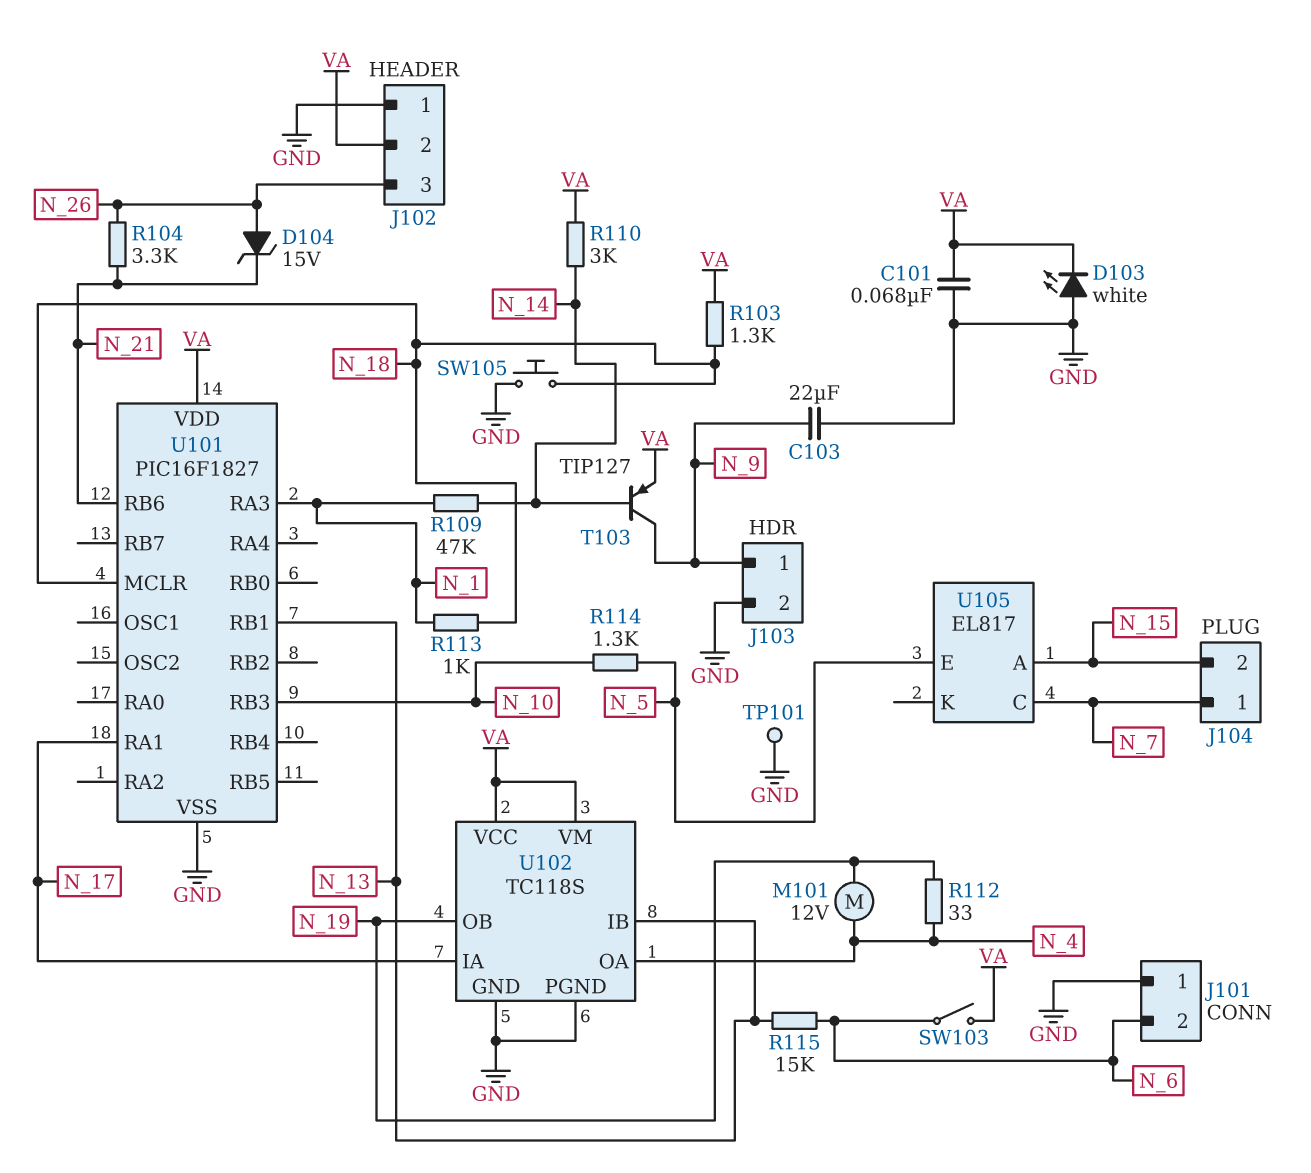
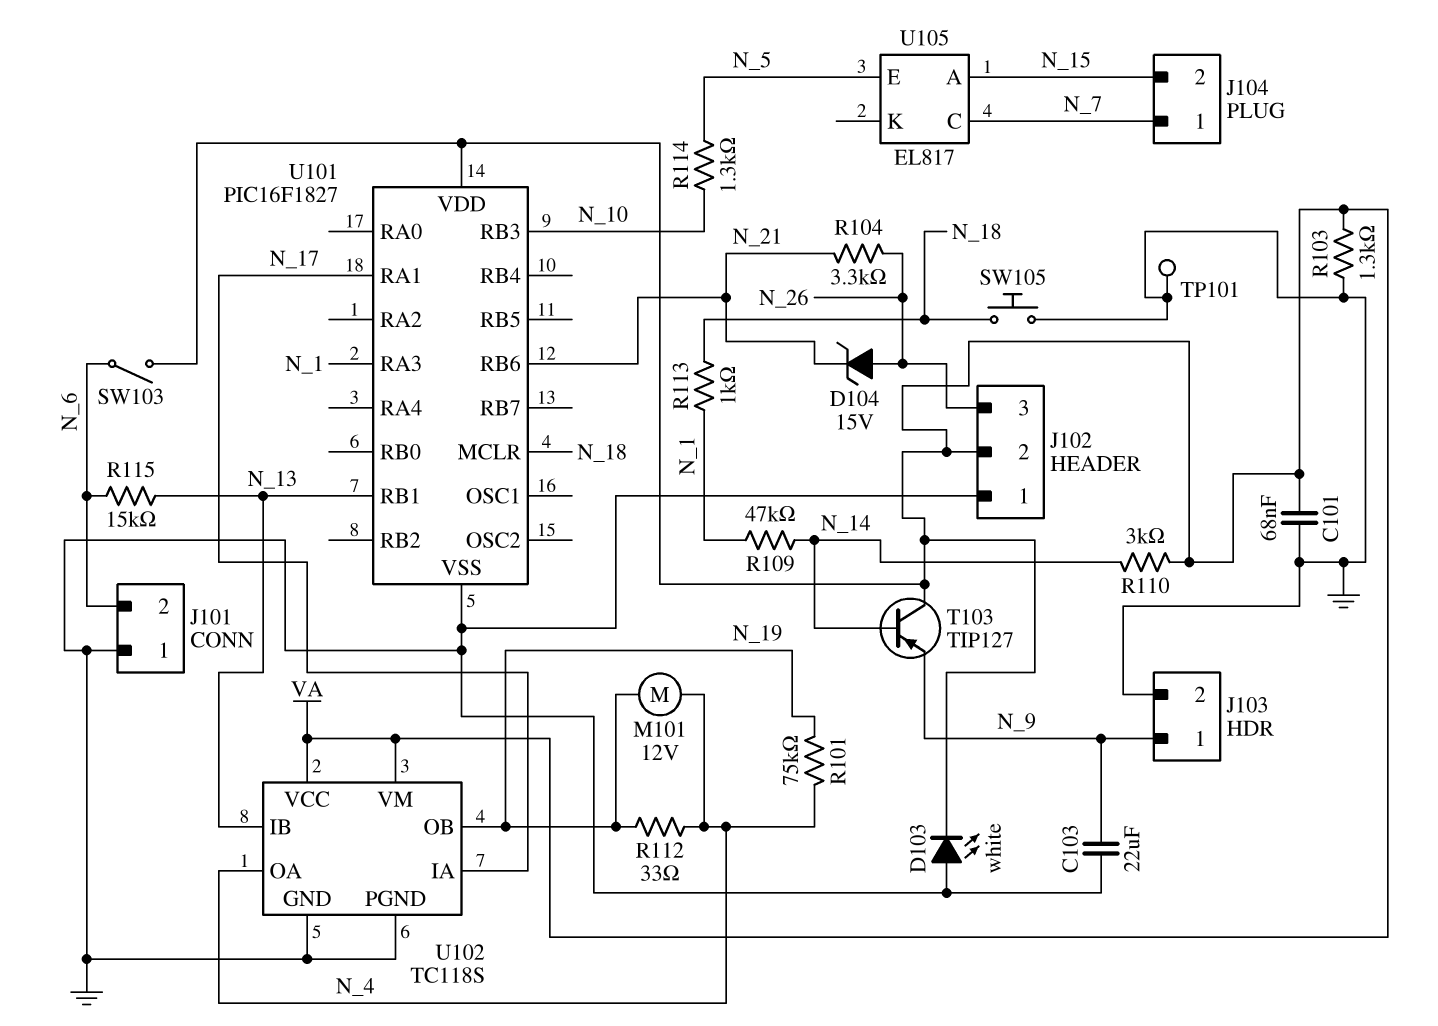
R101: none -> 75k (N_4, N_19)
R103: 1.3k (N_18, VA) -> 1.3k (GND, VA)
T103: PNP TIP127 (B N_14, C N_9, E VA) -> PNP TIP127 (B N_14, C VA, E N_9)

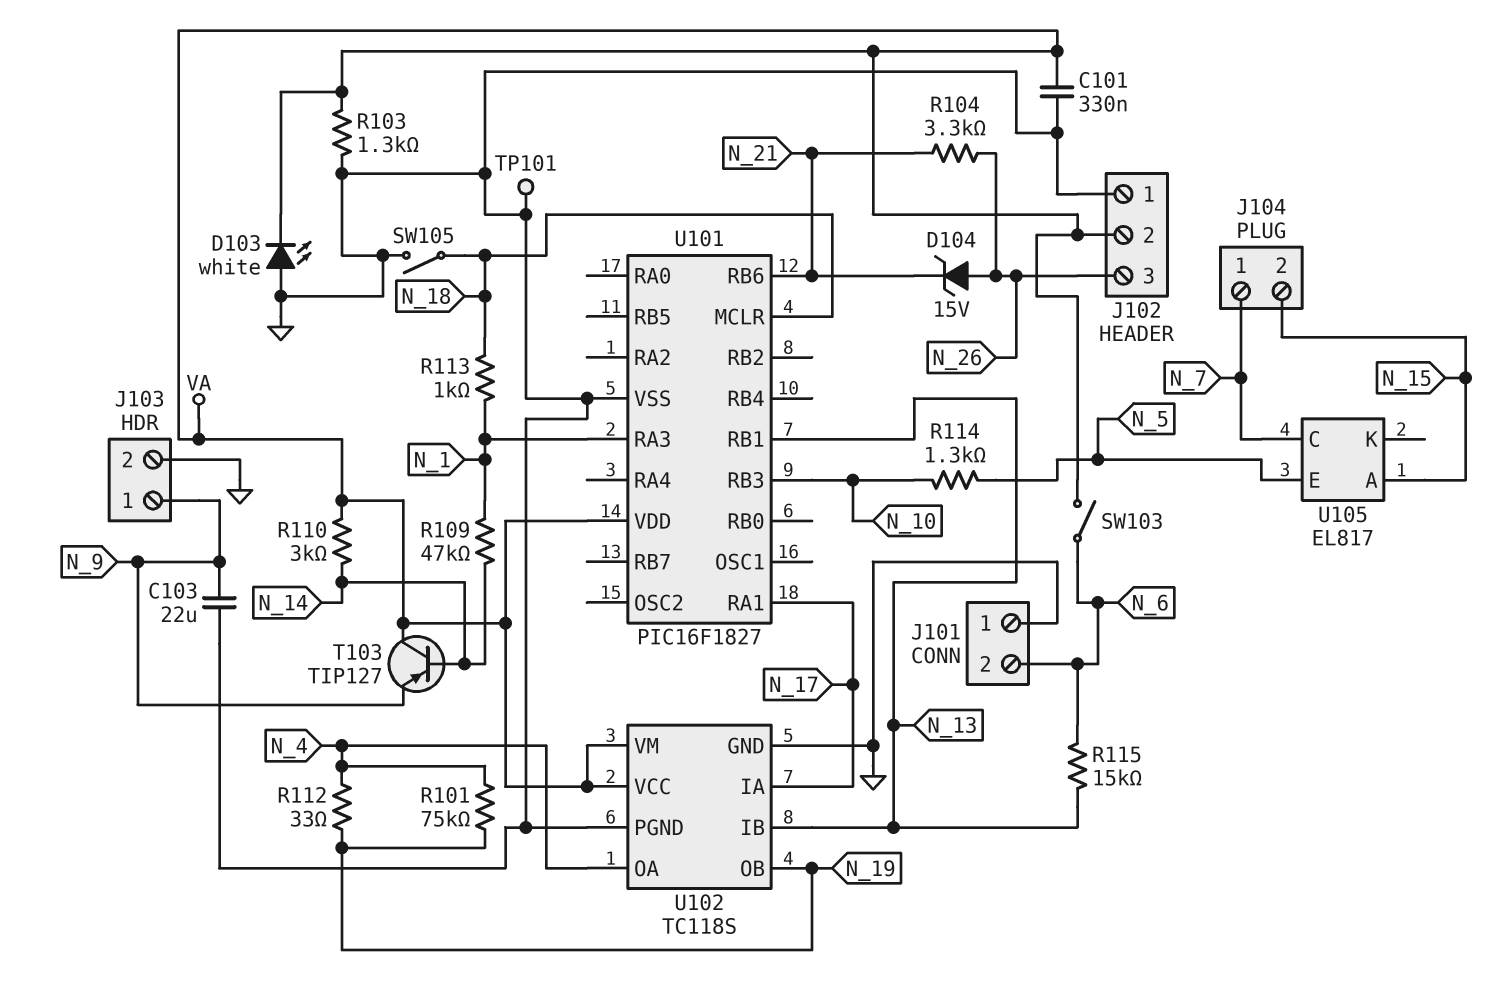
C101: 68nF (GND, VA) -> 330nF (GND, VA)
M101: motor 12V (N_4, N_19) -> none
SW105: button (GND, N_18) -> switch (GND, N_18)

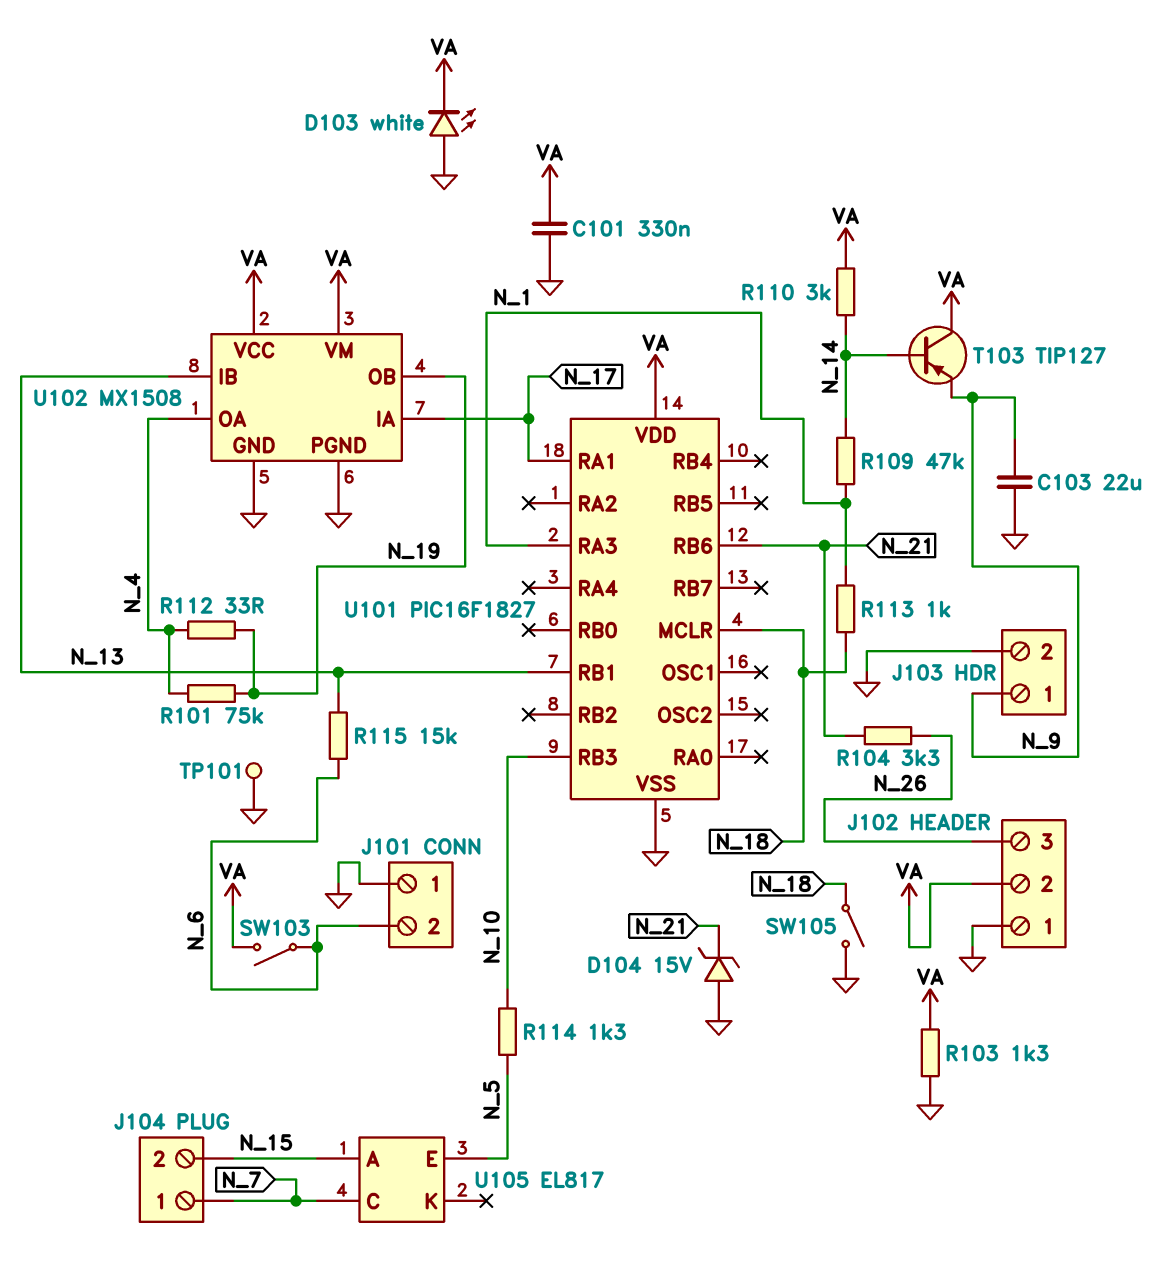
D104: zener 15V (A N_26, K N_21) -> zener 15V (A GND, K N_21)
U102: TC118S -> MX1508

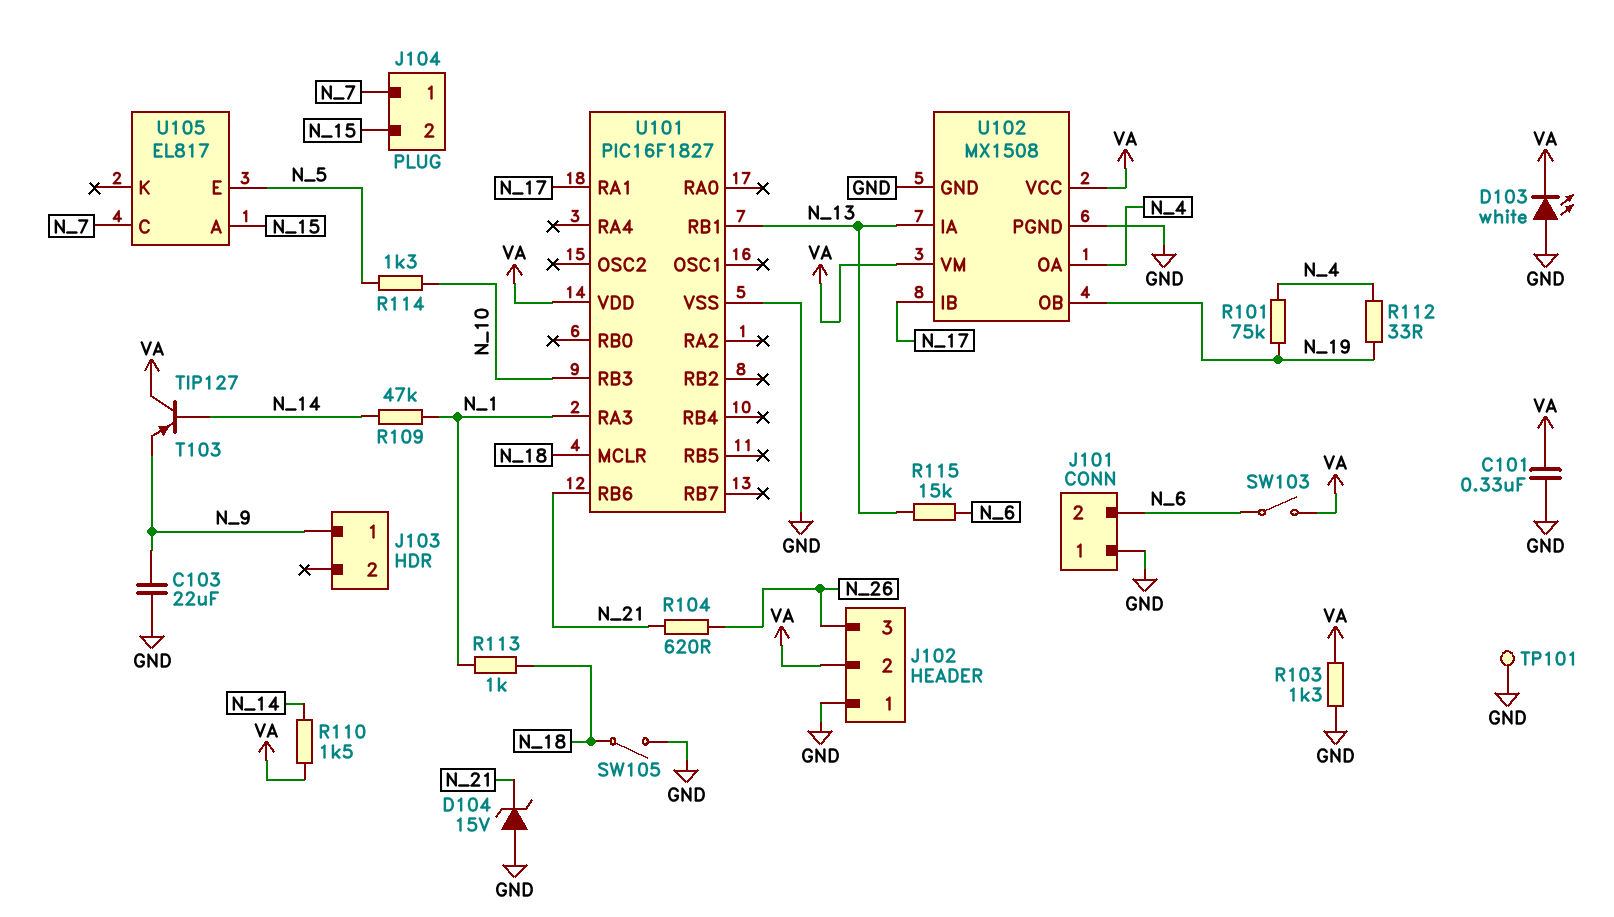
J103 pin 2: GND -> none
R104: 3.3k (N_21, N_26) -> 620 (N_21, N_26)
R110: 3k (N_14, VA) -> 1.5k (N_14, VA)
U102 pin IA: N_17 -> N_13
U102 pin IB: N_13 -> N_17

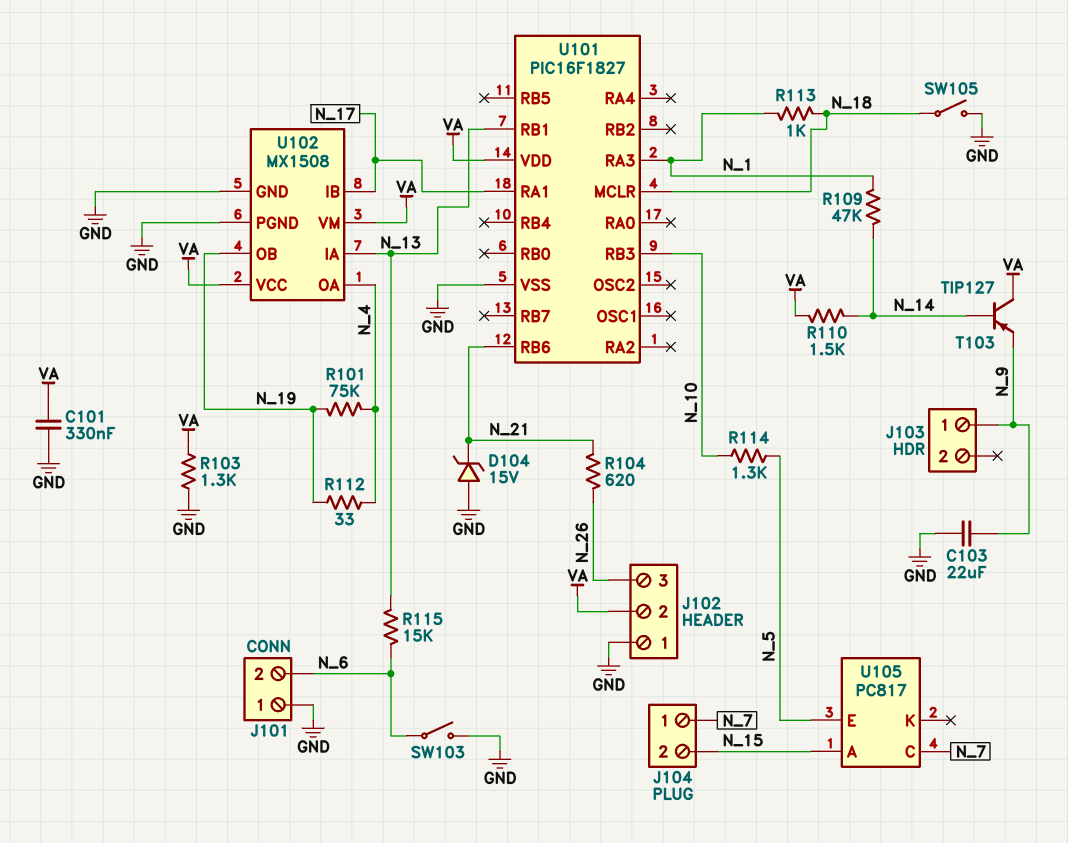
D103: LED white (A GND, K VA) -> none
SW103: switch (N_6, VA) -> switch (GND, N_6)
TP101: test point (GND) -> none
U105: EL817 -> PC817

